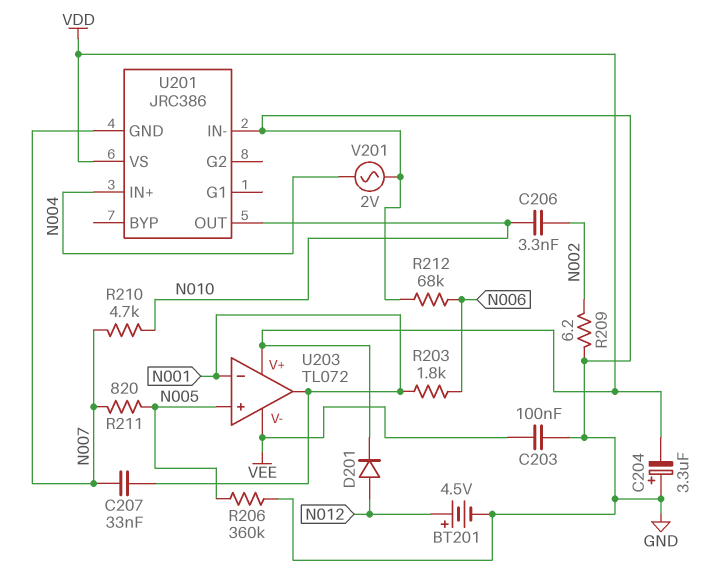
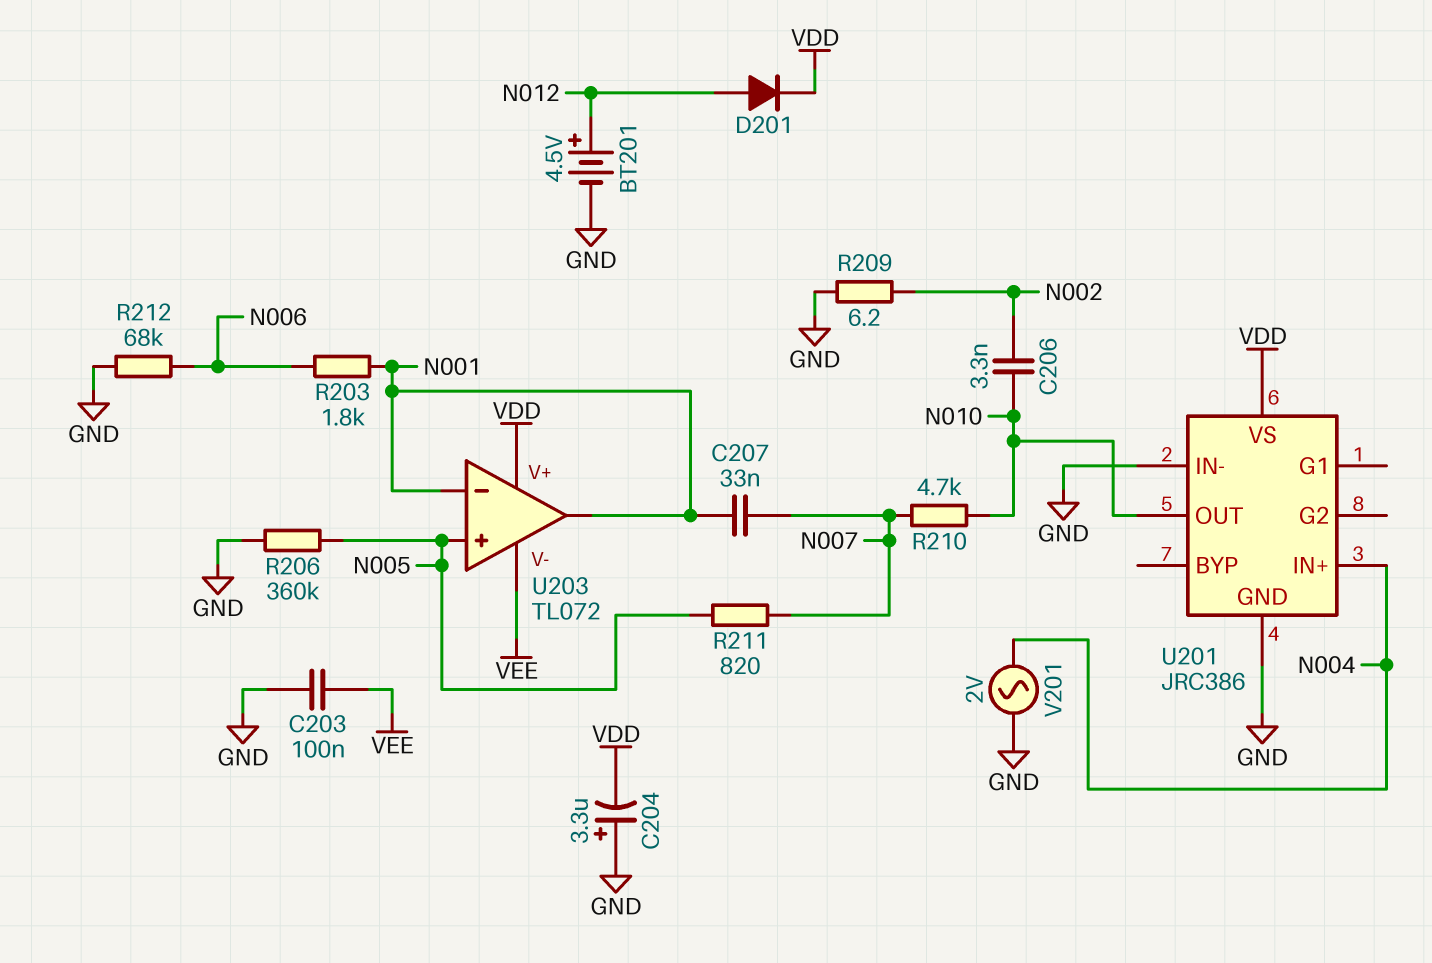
U201 pin GND: N007 -> GND

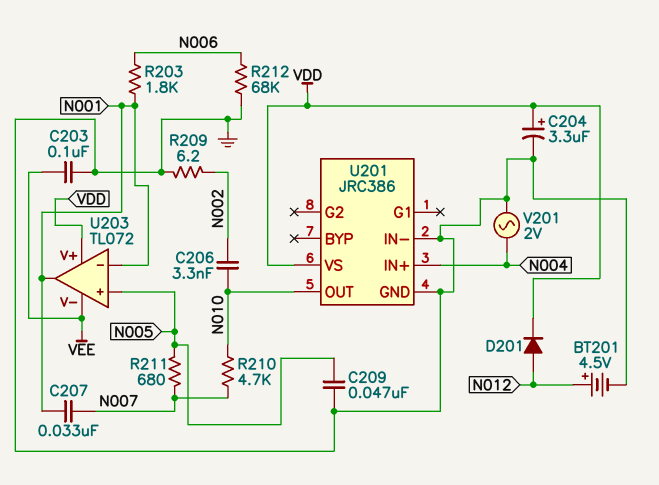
C204: 3.3uF (plus GND, minus VDD) -> 3.3uF (plus VDD, minus GND)
C209: none -> 47nF (GND, N005)
R206: 360k (GND, N005) -> none
R211: 820 (N005, N007) -> 680 (N005, N007)

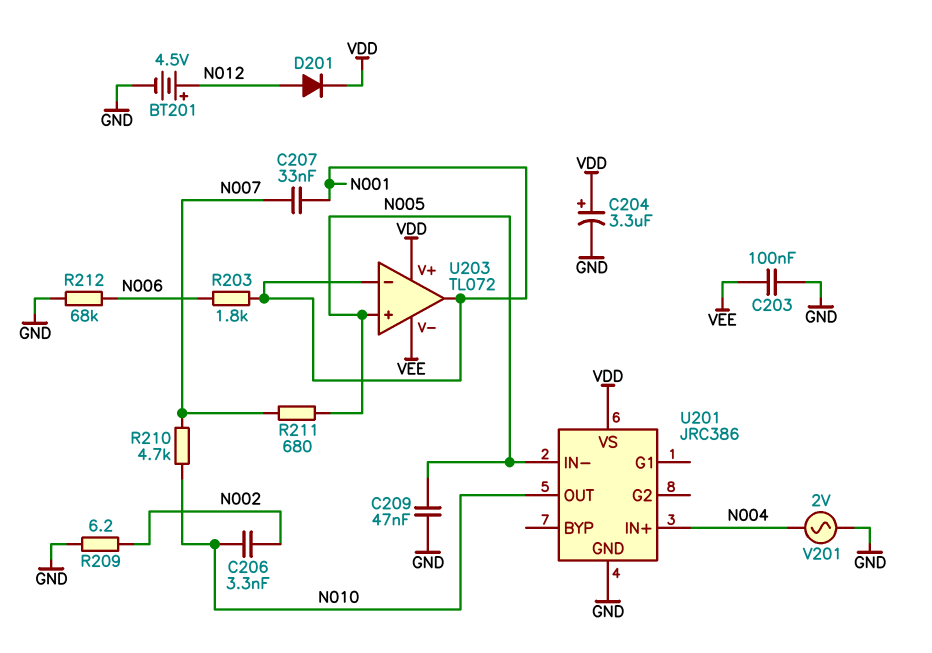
U201 pin IN-: GND -> N005

